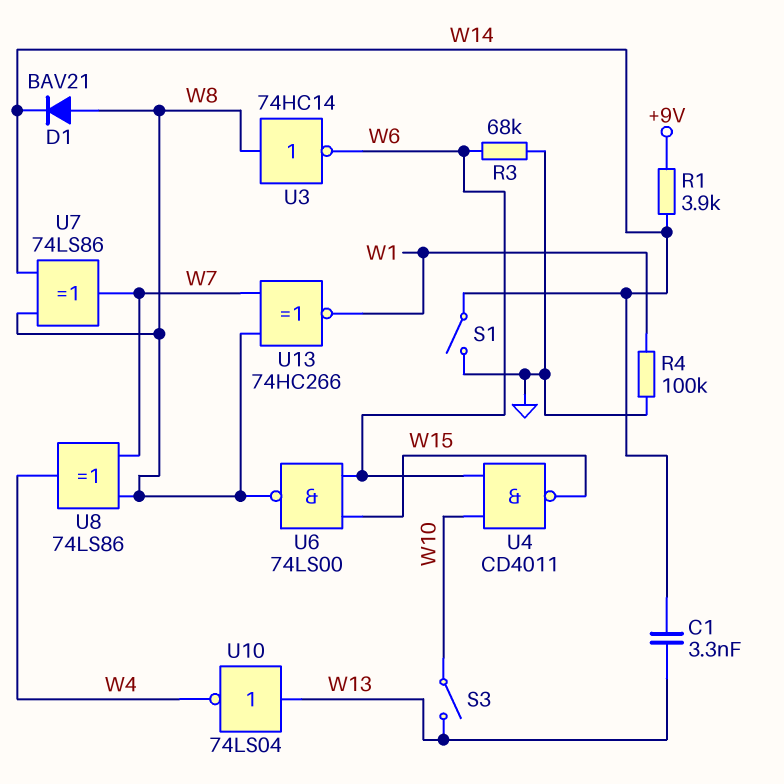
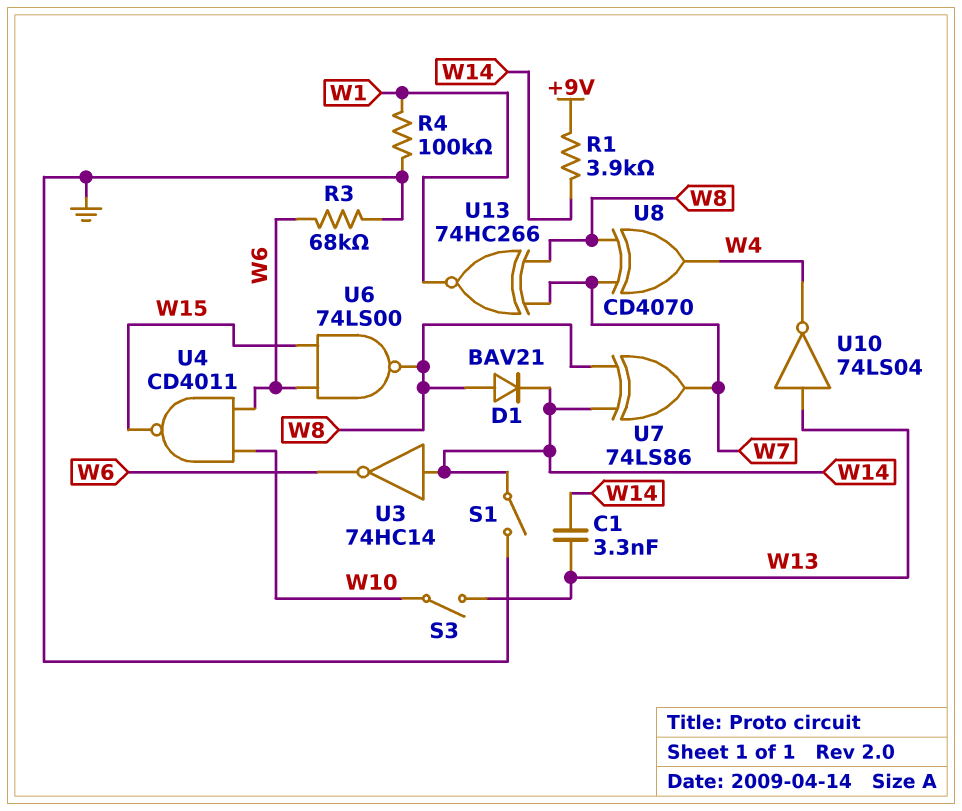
U3: NOT 74HC14 (in W8, out W6) -> NOT 74HC14 (in W14, out W6)
U8: XOR 74LS86 (in W7, in W8, out W4) -> XOR CD4070 (in W7, in W8, out W4)

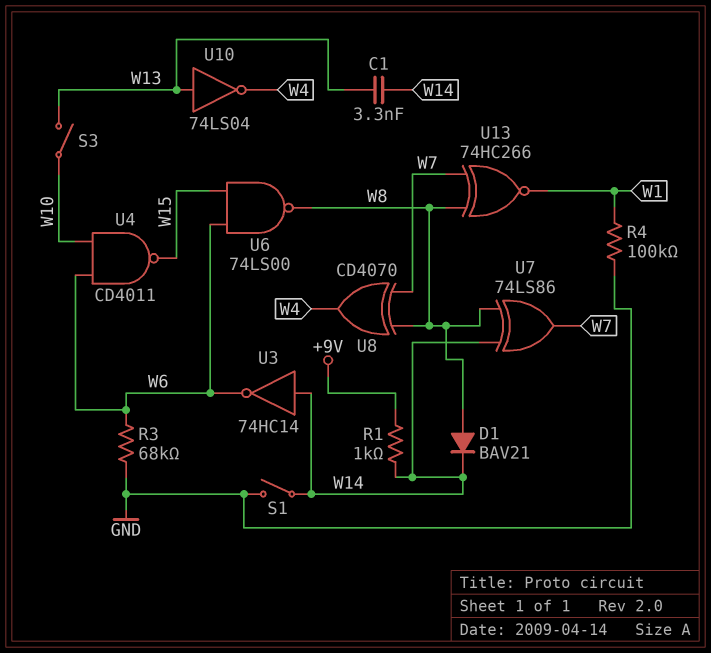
R1: 3.9k (+9V, W14) -> 1k (+9V, W14)

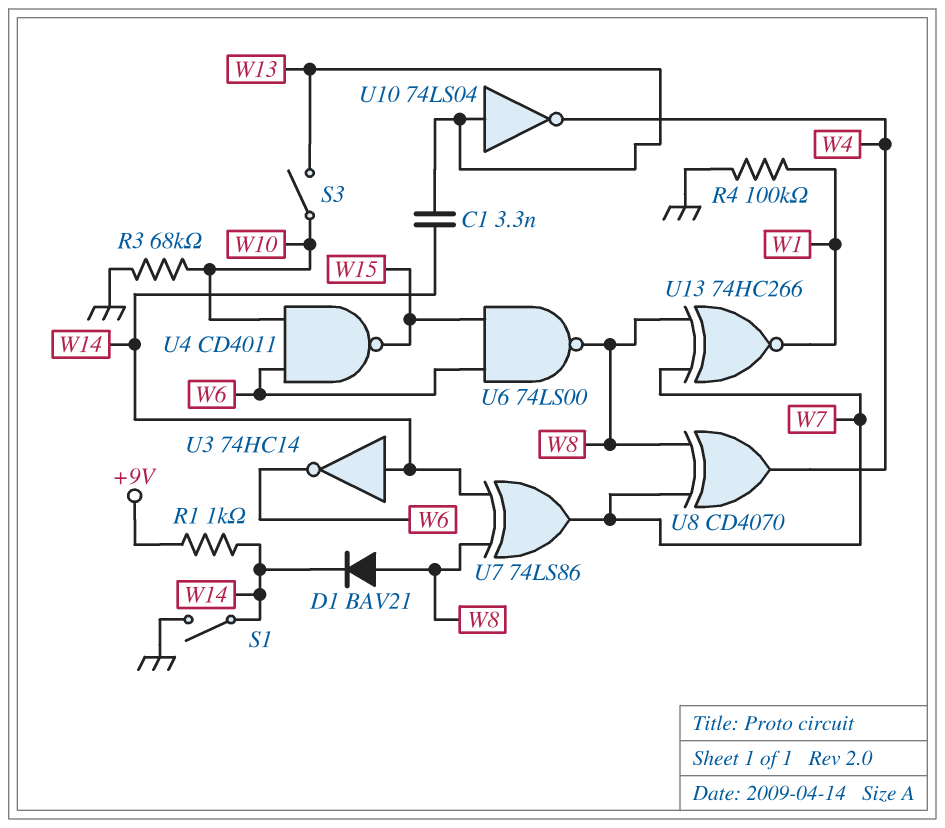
R3: 68k (GND, W6) -> 68k (GND, W10)

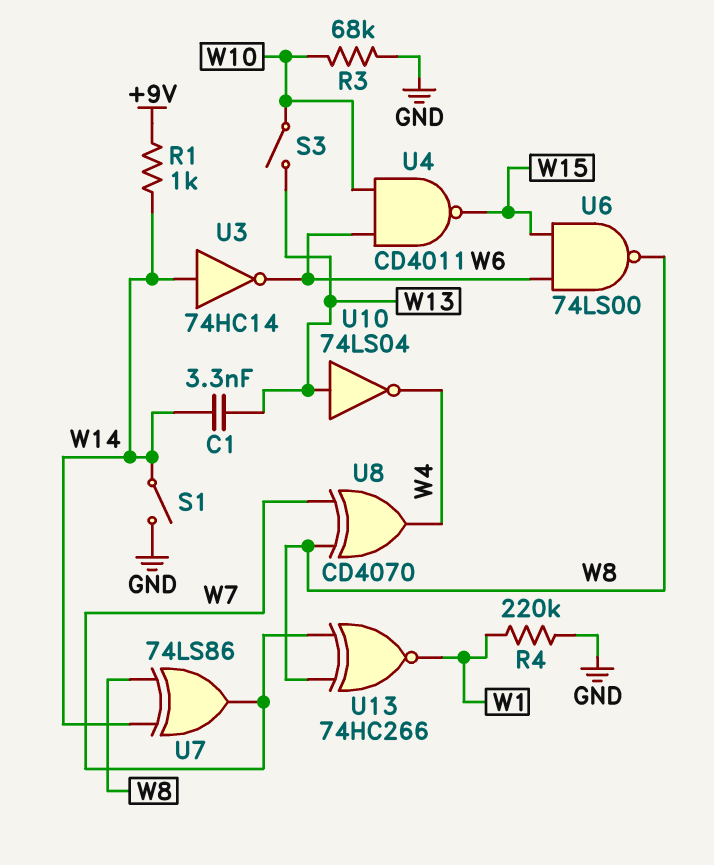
D1: diode BAV21 (A W8, K W14) -> none
R4: 100k (GND, W1) -> 220k (GND, W1)

